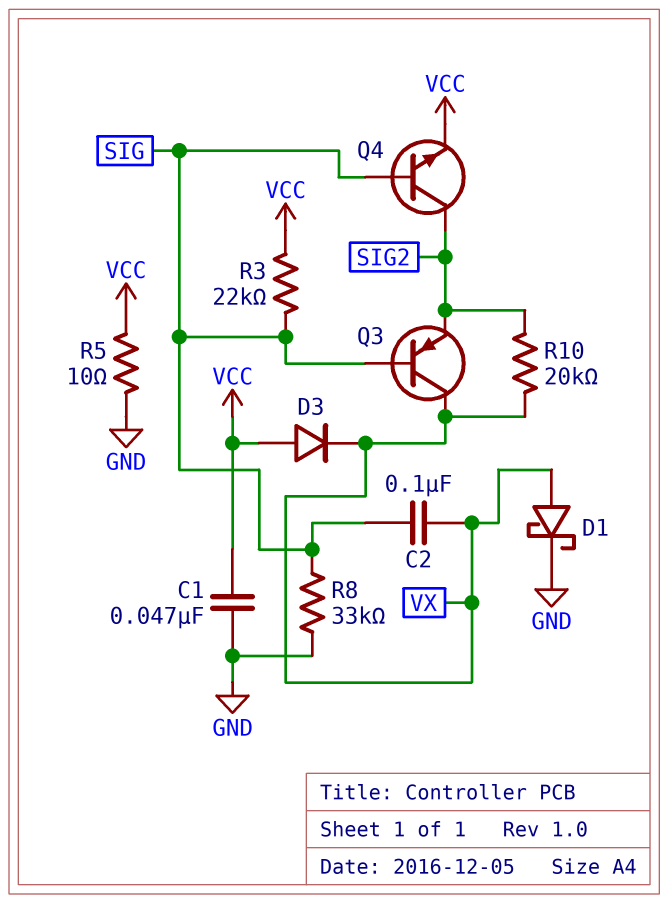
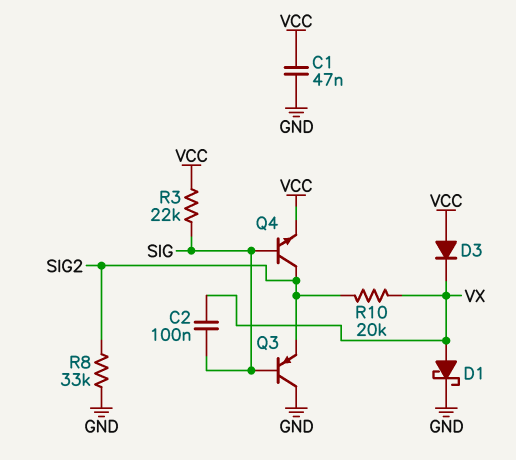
Q3: PNP (B SIG, C VX, E SIG2) -> PNP (B SIG, C GND, E SIG2)
R5: 10 (GND, VCC) -> none
R8: 33k (GND, SIG) -> 33k (GND, SIG2)

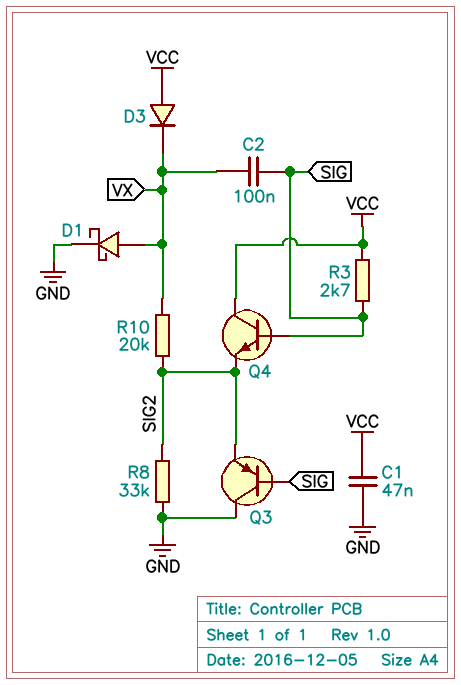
Q4: NPN (B SIG, C SIG2, E VCC) -> NPN (B SIG, C VCC, E SIG2)
R3: 22k (SIG, VCC) -> 2.7k (SIG, VCC)

